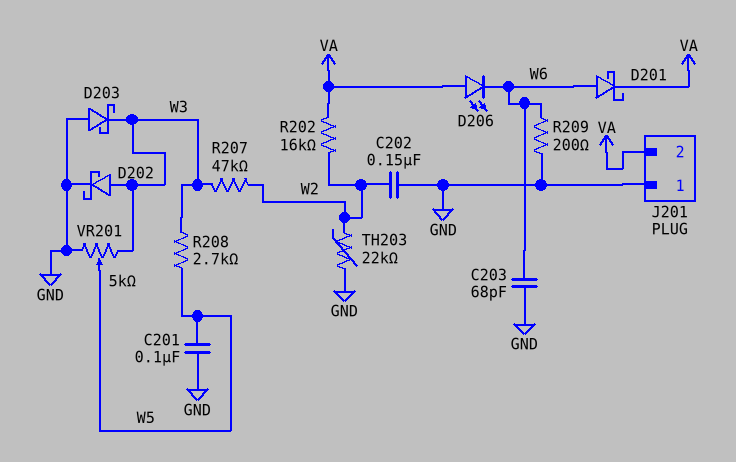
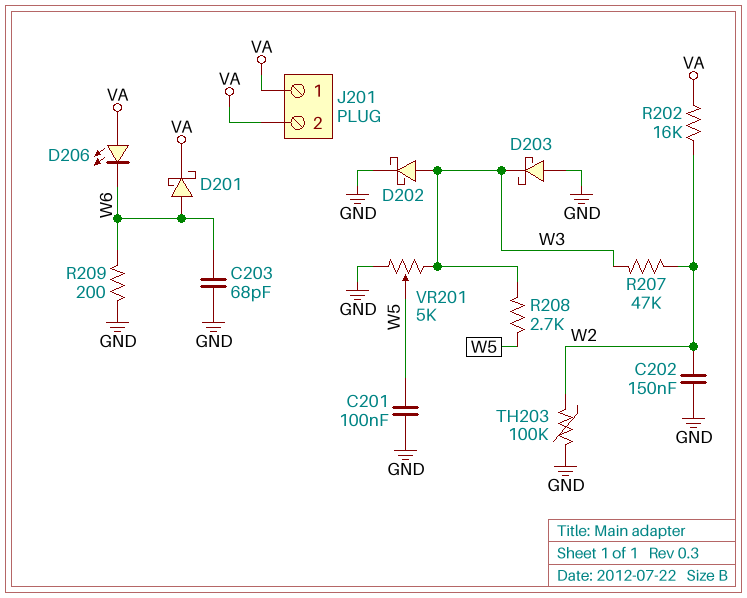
J201 pin 1: GND -> VA
TH203: 22k (GND, W2) -> 100k (GND, W2)

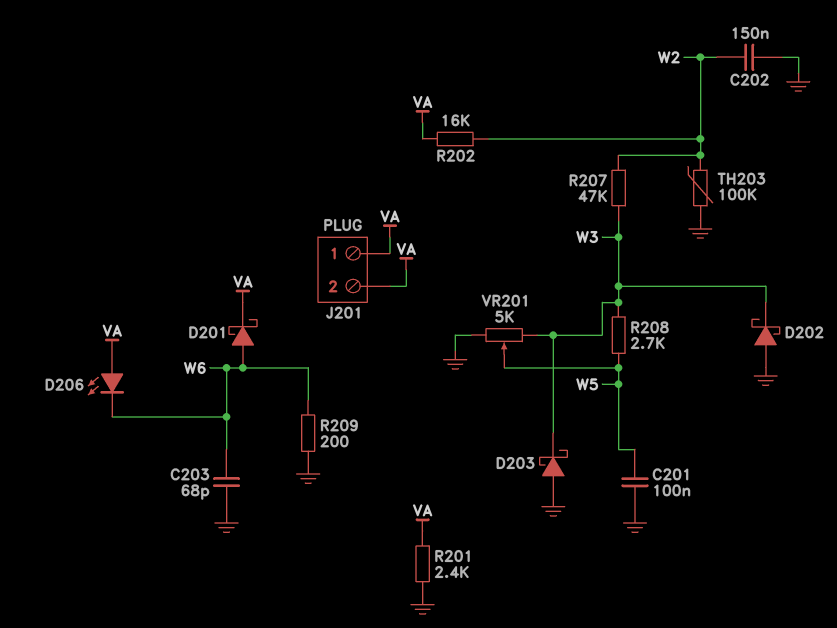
D202: schottky (A W3, K GND) -> schottky (A GND, K W3)
R201: none -> 2.4k (GND, VA)

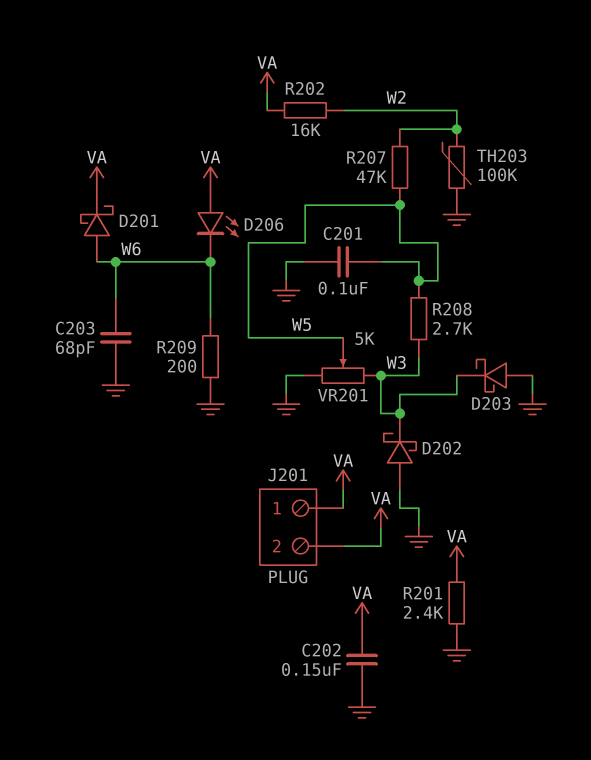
C202: 150nF (GND, W2) -> 150nF (GND, VA)
R207: 47k (W2, W3) -> 47k (W2, W5)

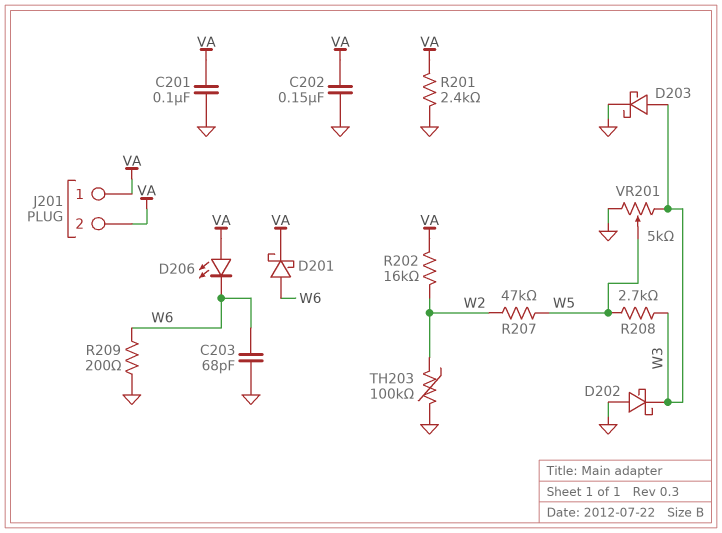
C201: 100nF (GND, W5) -> 100nF (GND, VA)
D203: schottky (A GND, K W3) -> schottky (A W3, K GND)

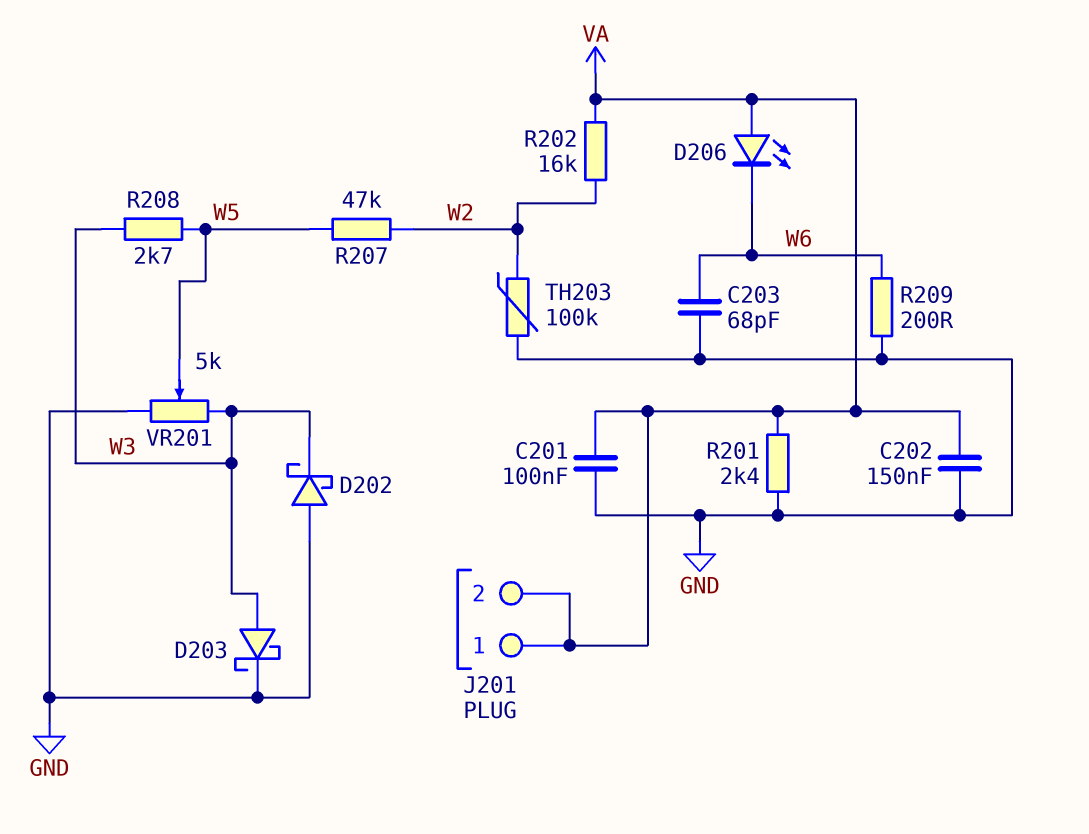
D201: schottky (A W6, K VA) -> none

